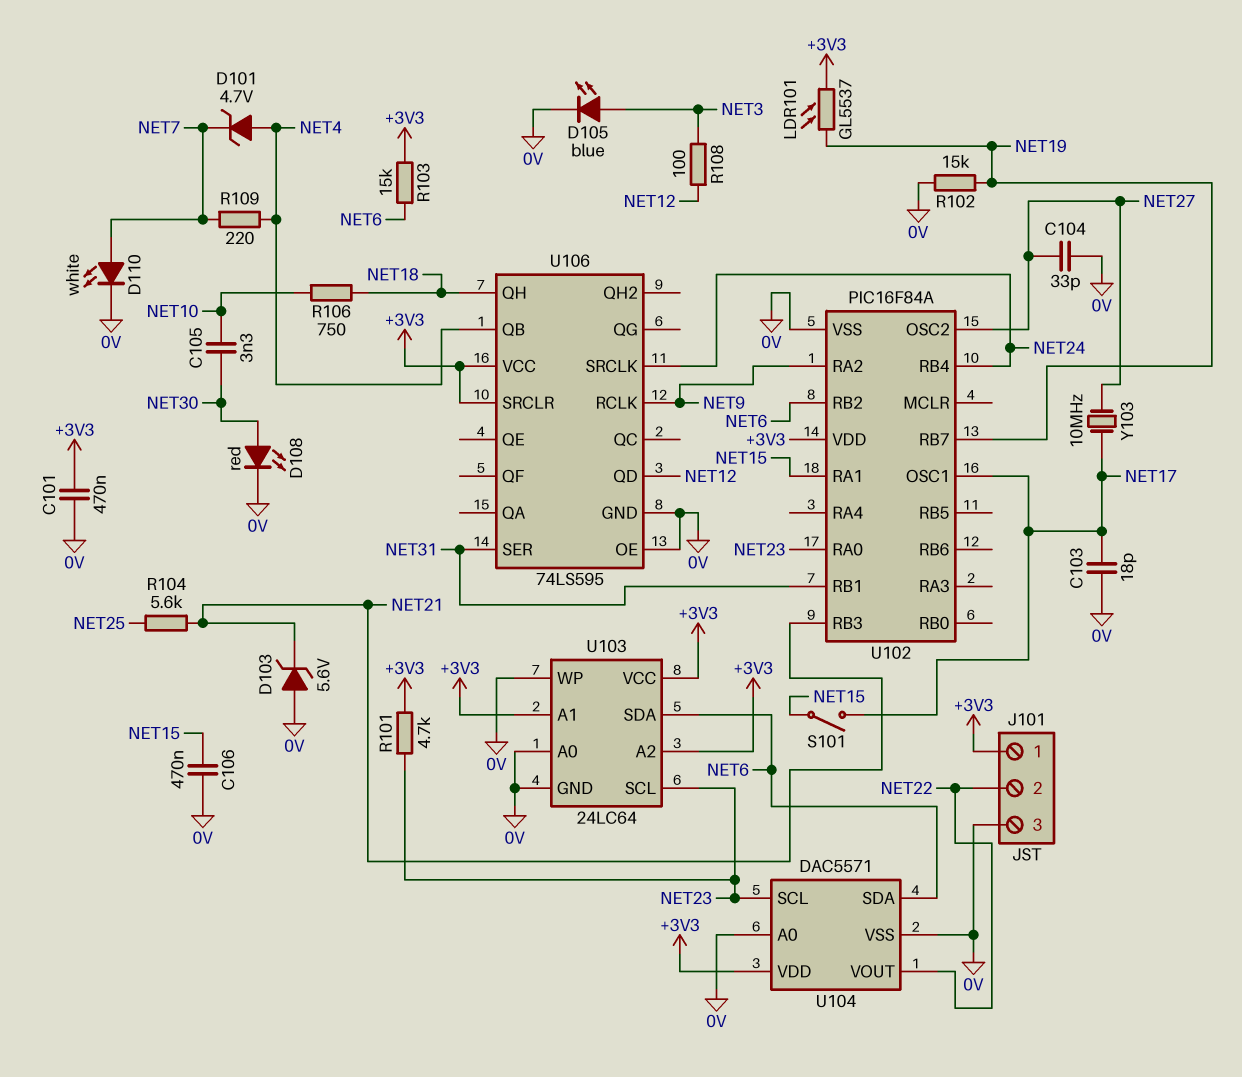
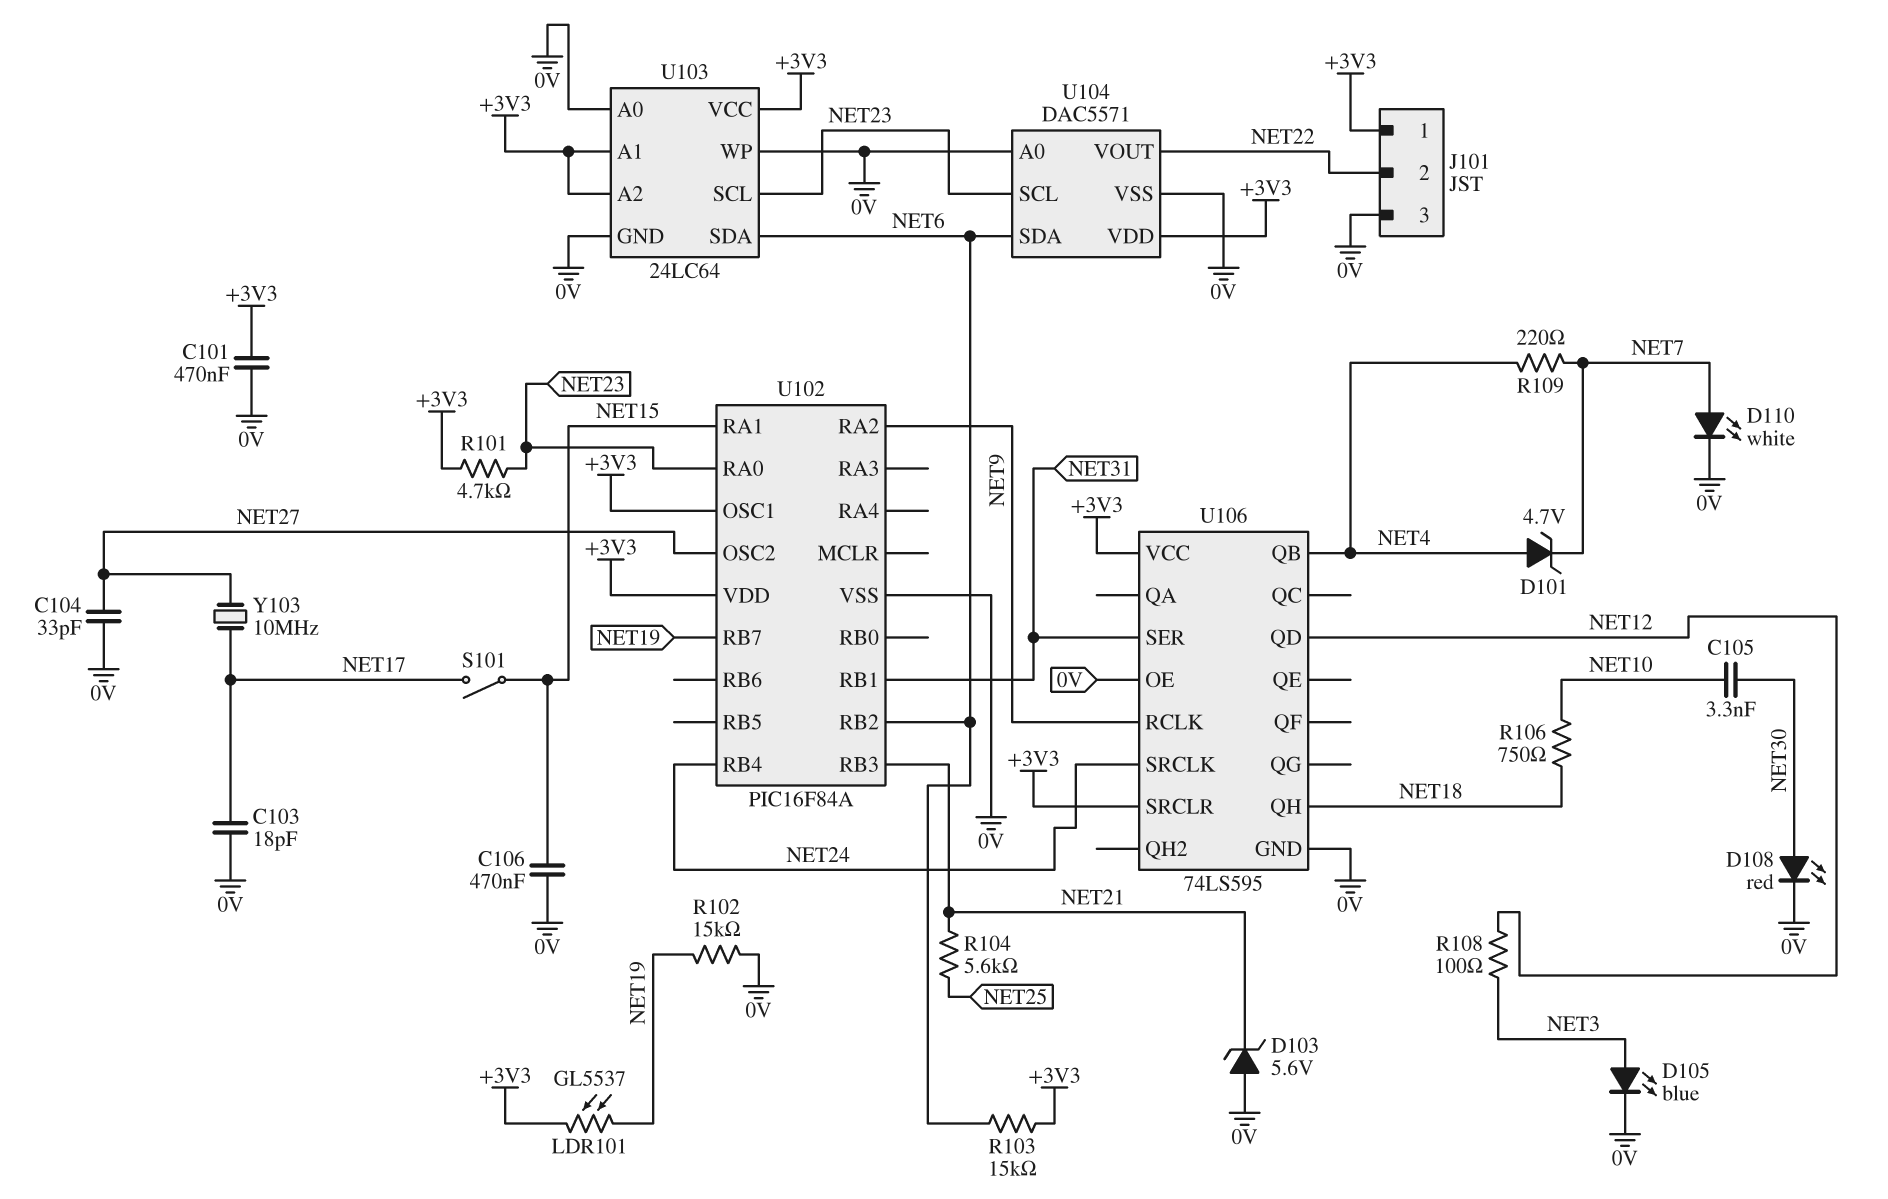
U102 pin OSC1: NET17 -> +3V3

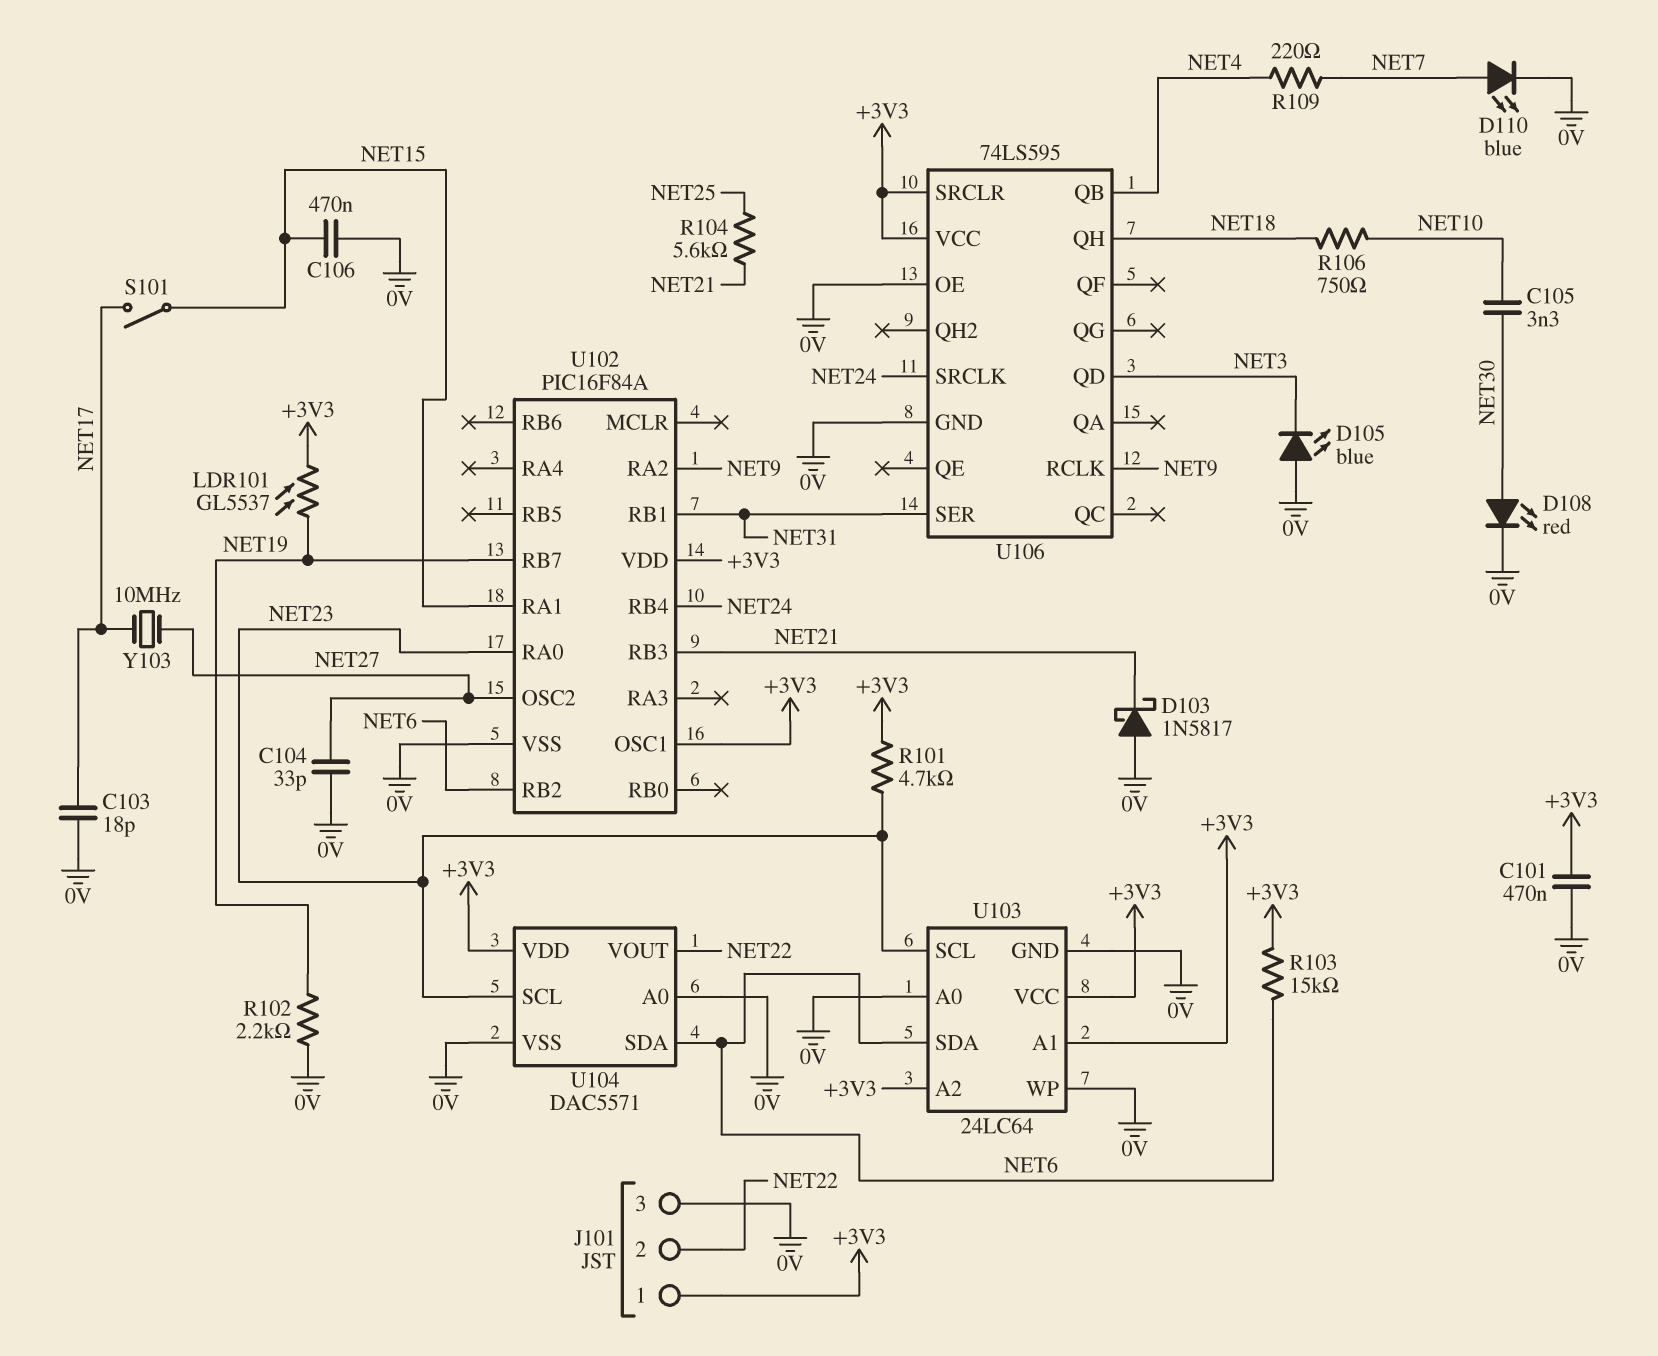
D101: zener 4.7V (A NET4, K NET7) -> none
D103: zener 5.6V (A 0V, K NET21) -> schottky 1N5817 (A 0V, K NET21)
D105: LED blue (A NET3, K 0V) -> LED blue (A 0V, K NET3)
D110: LED white (A NET7, K 0V) -> LED blue (A NET7, K 0V)
R102: 15k (0V, NET19) -> 2.2k (0V, NET19)
R108: 100 (NET3, NET12) -> none
U106 pin QD: NET12 -> NET3

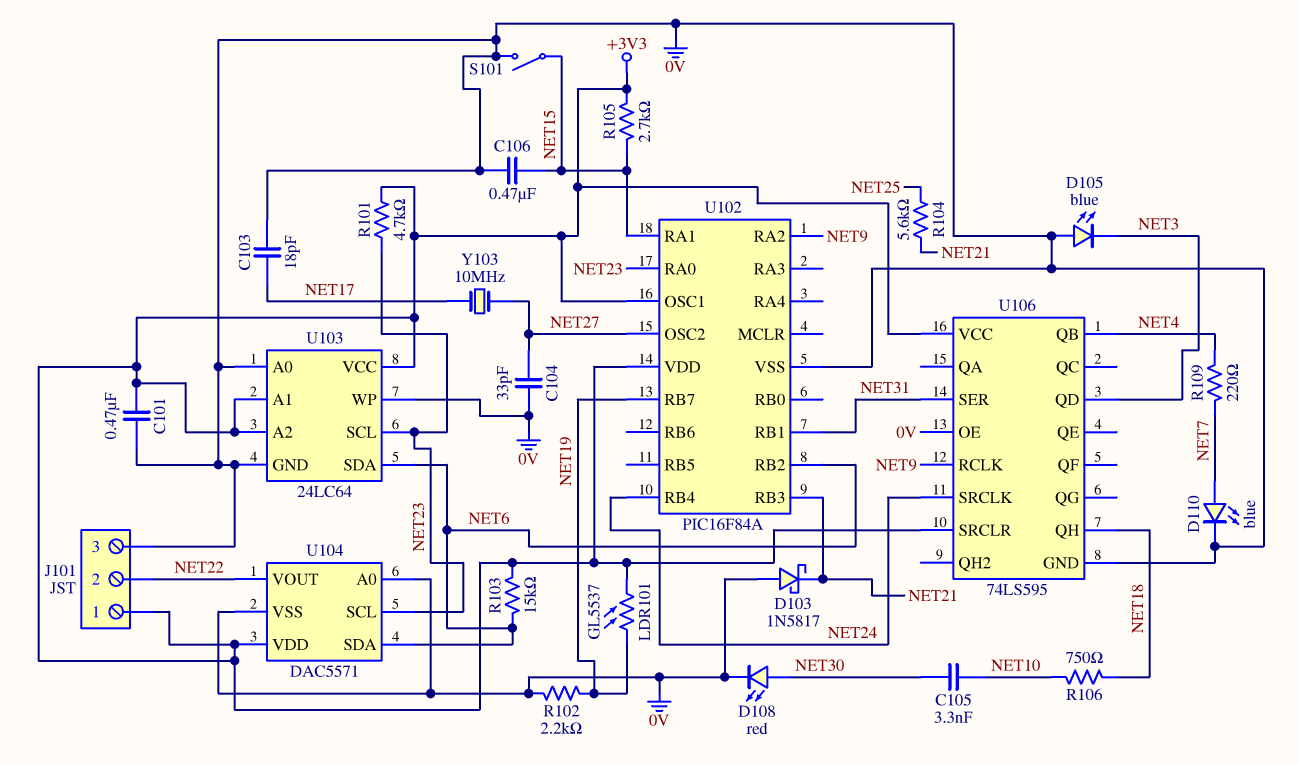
R105: none -> 2.7k (+3V3, NET15)
S101: switch (NET15, NET17) -> switch (0V, NET15)

